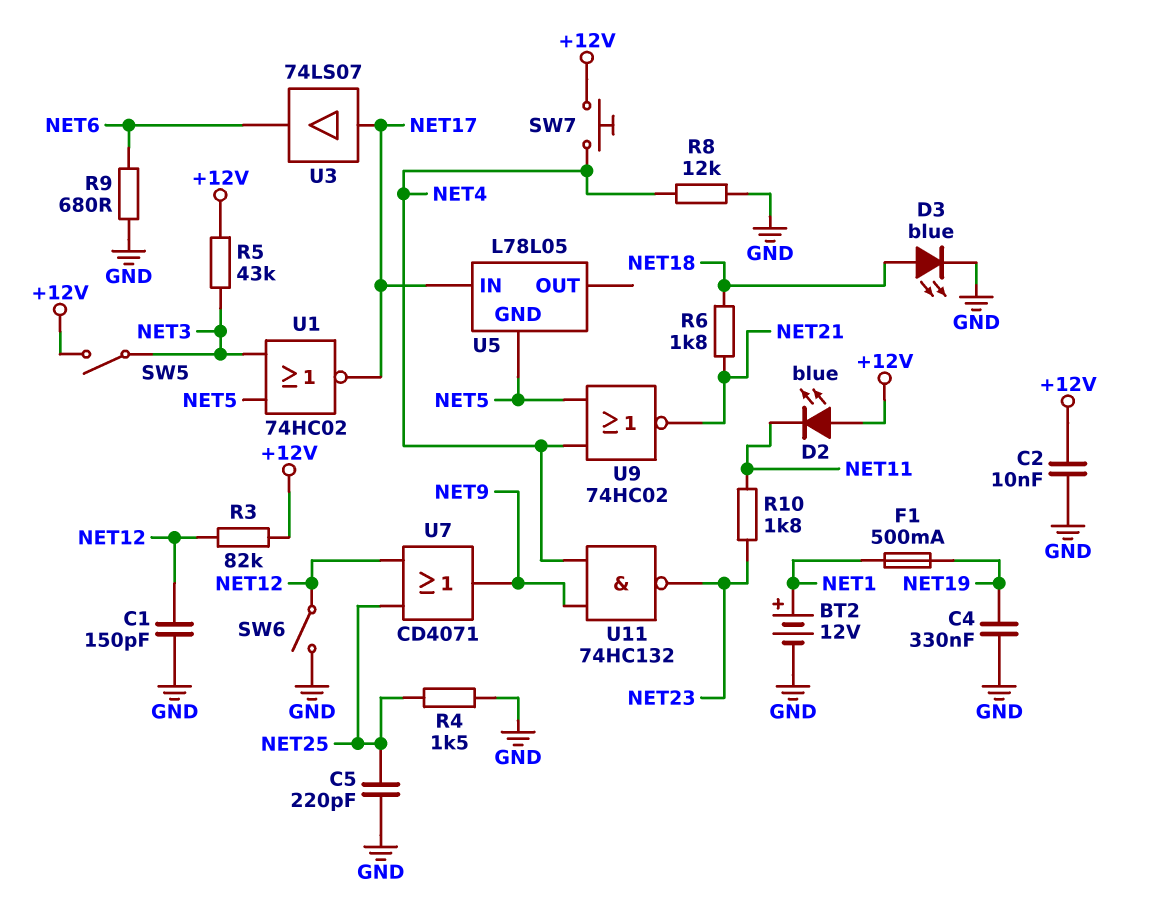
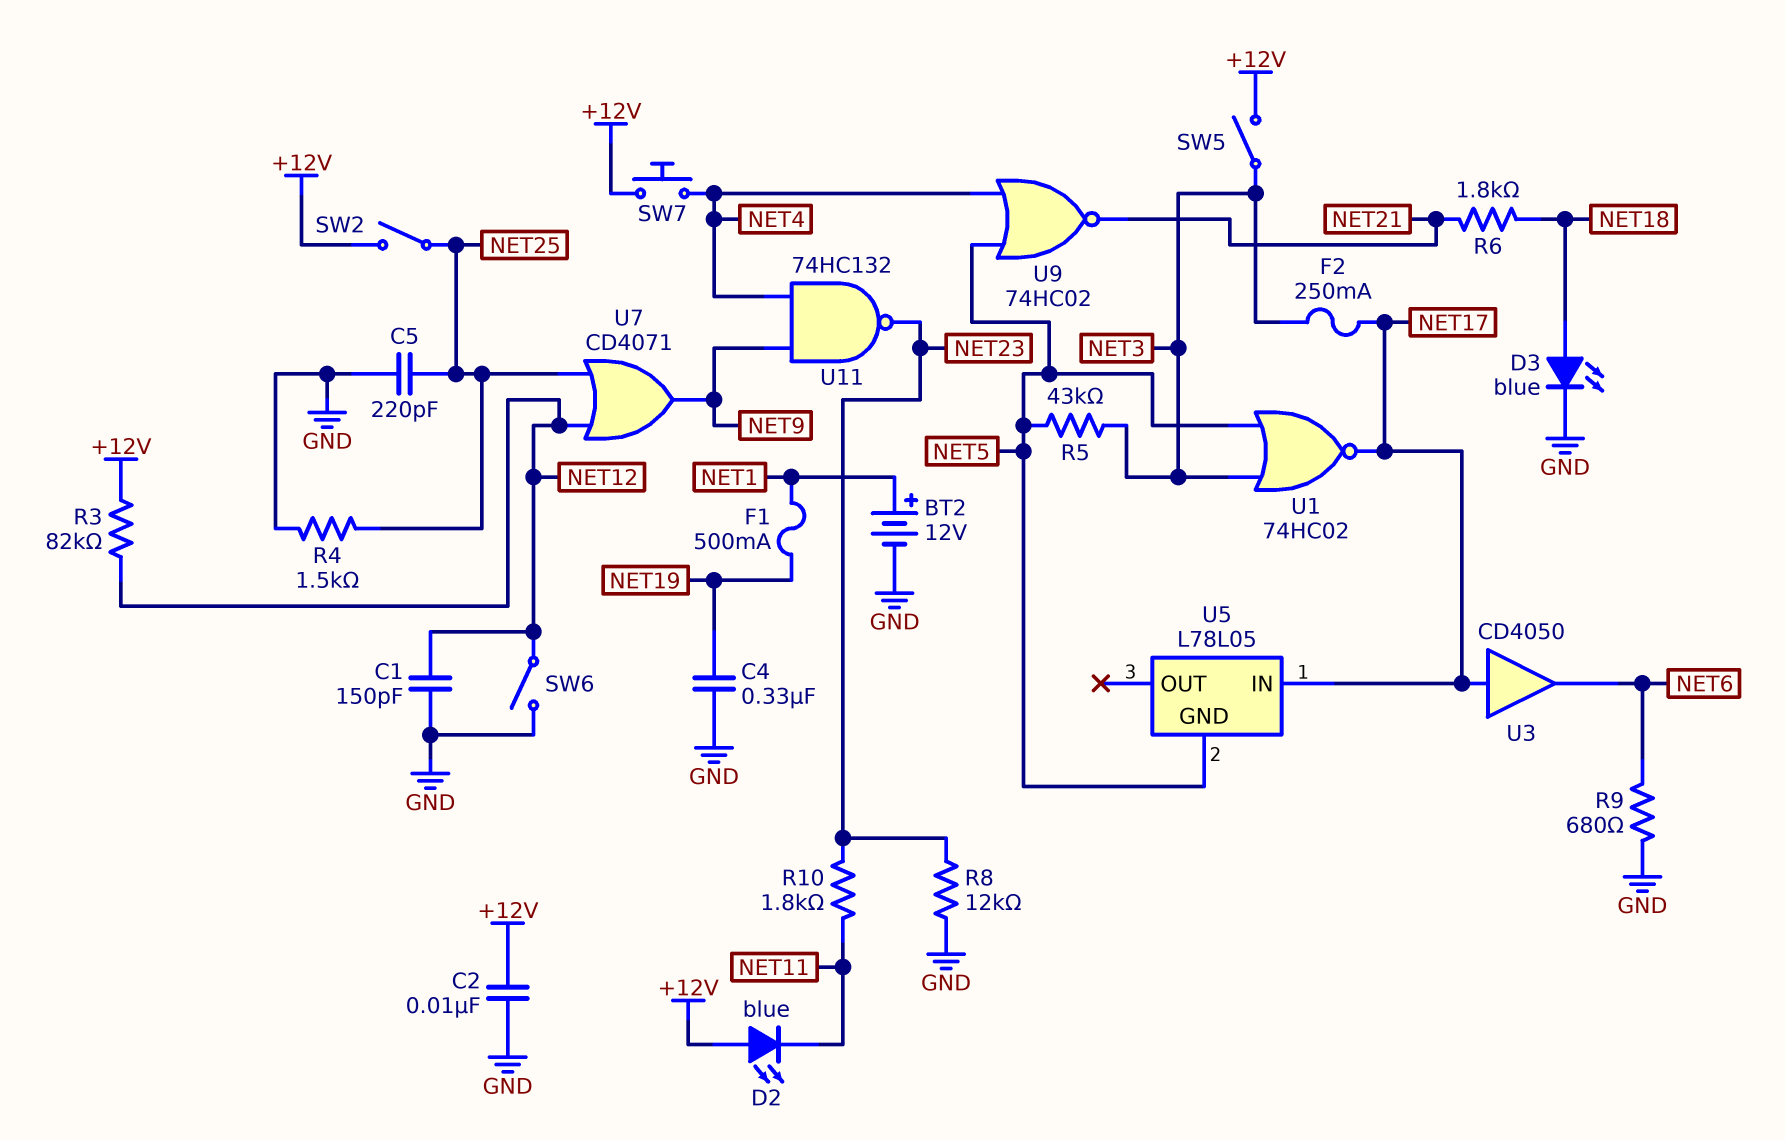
F2: none -> 250mA (NET3, NET17)
R5: 43k (+12V, NET3) -> 43k (NET3, NET5)
R8: 12k (GND, NET4) -> 12k (GND, NET23)
SW2: none -> switch (+12V, NET25)
U3: buffer 74LS07 (in NET17, out NET6) -> buffer CD4050 (in NET17, out NET6)

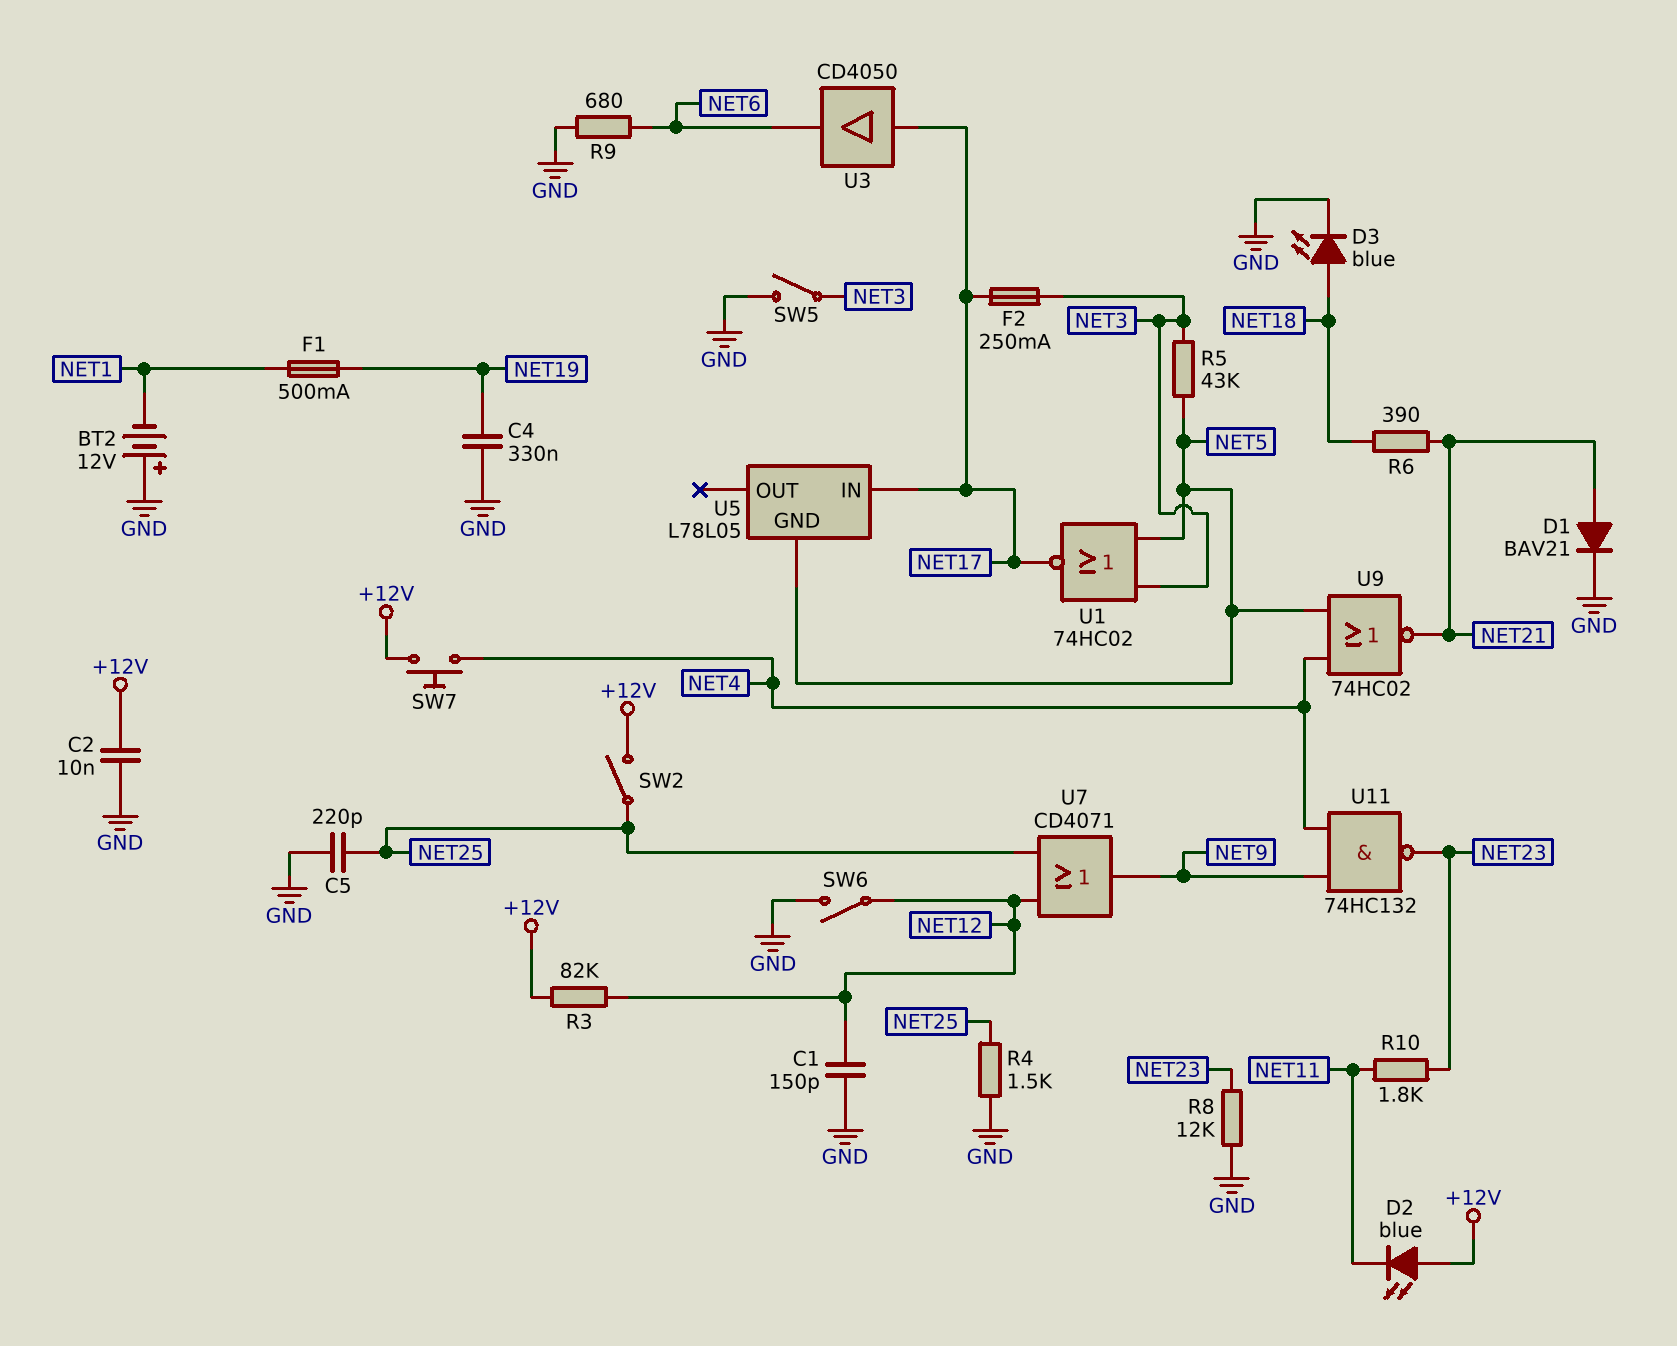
BT2: 12V (plus NET1, minus GND) -> 12V (plus GND, minus NET1)
D1: none -> diode BAV21 (A NET21, K GND)
R6: 1.8k (NET18, NET21) -> 390 (NET18, NET21)
SW5: switch (+12V, NET3) -> switch (GND, NET3)

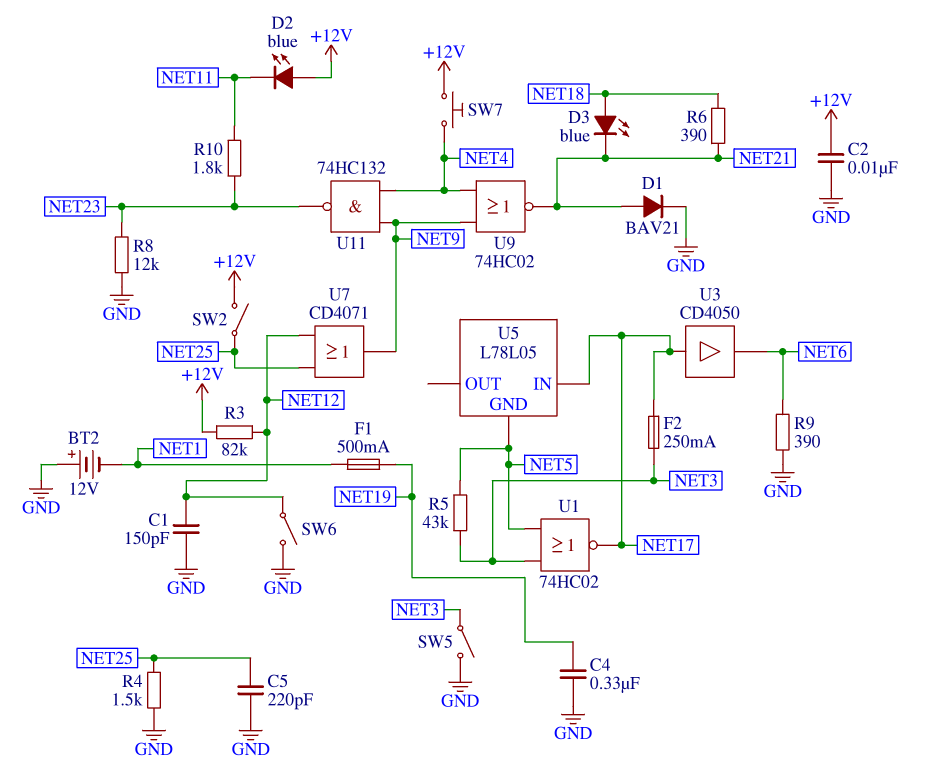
D3: LED blue (A NET18, K GND) -> LED blue (A NET18, K NET21)
R9: 680 (GND, NET6) -> 390 (GND, NET6)
U9: NOR 74HC02 (in NET4, in NET5, out NET21) -> NOR 74HC02 (in NET4, in NET9, out NET21)

